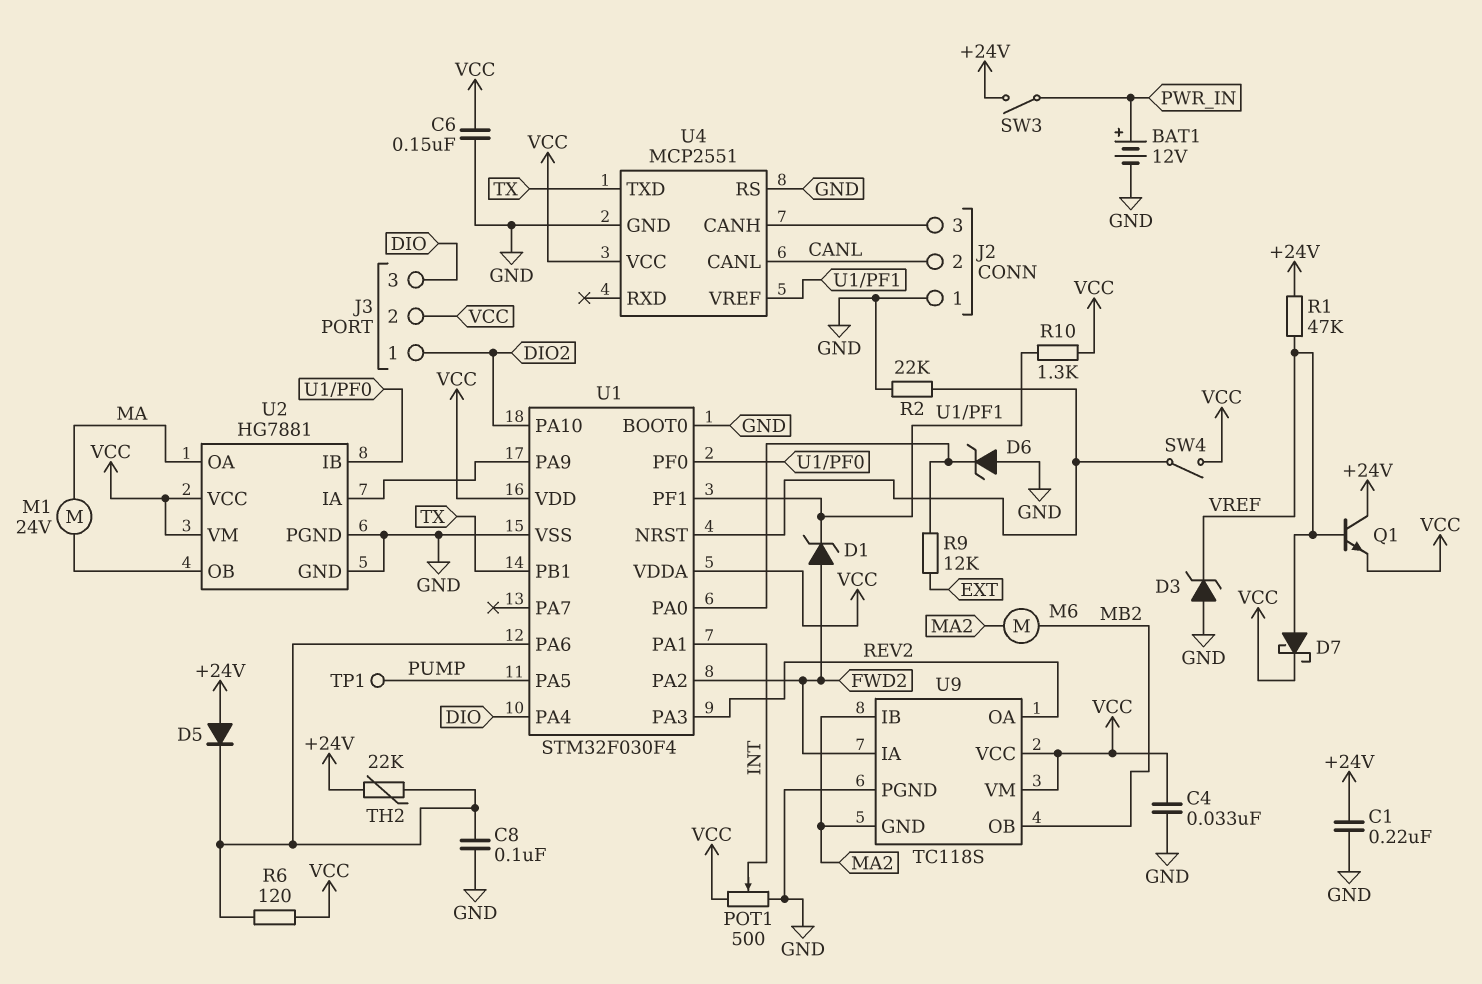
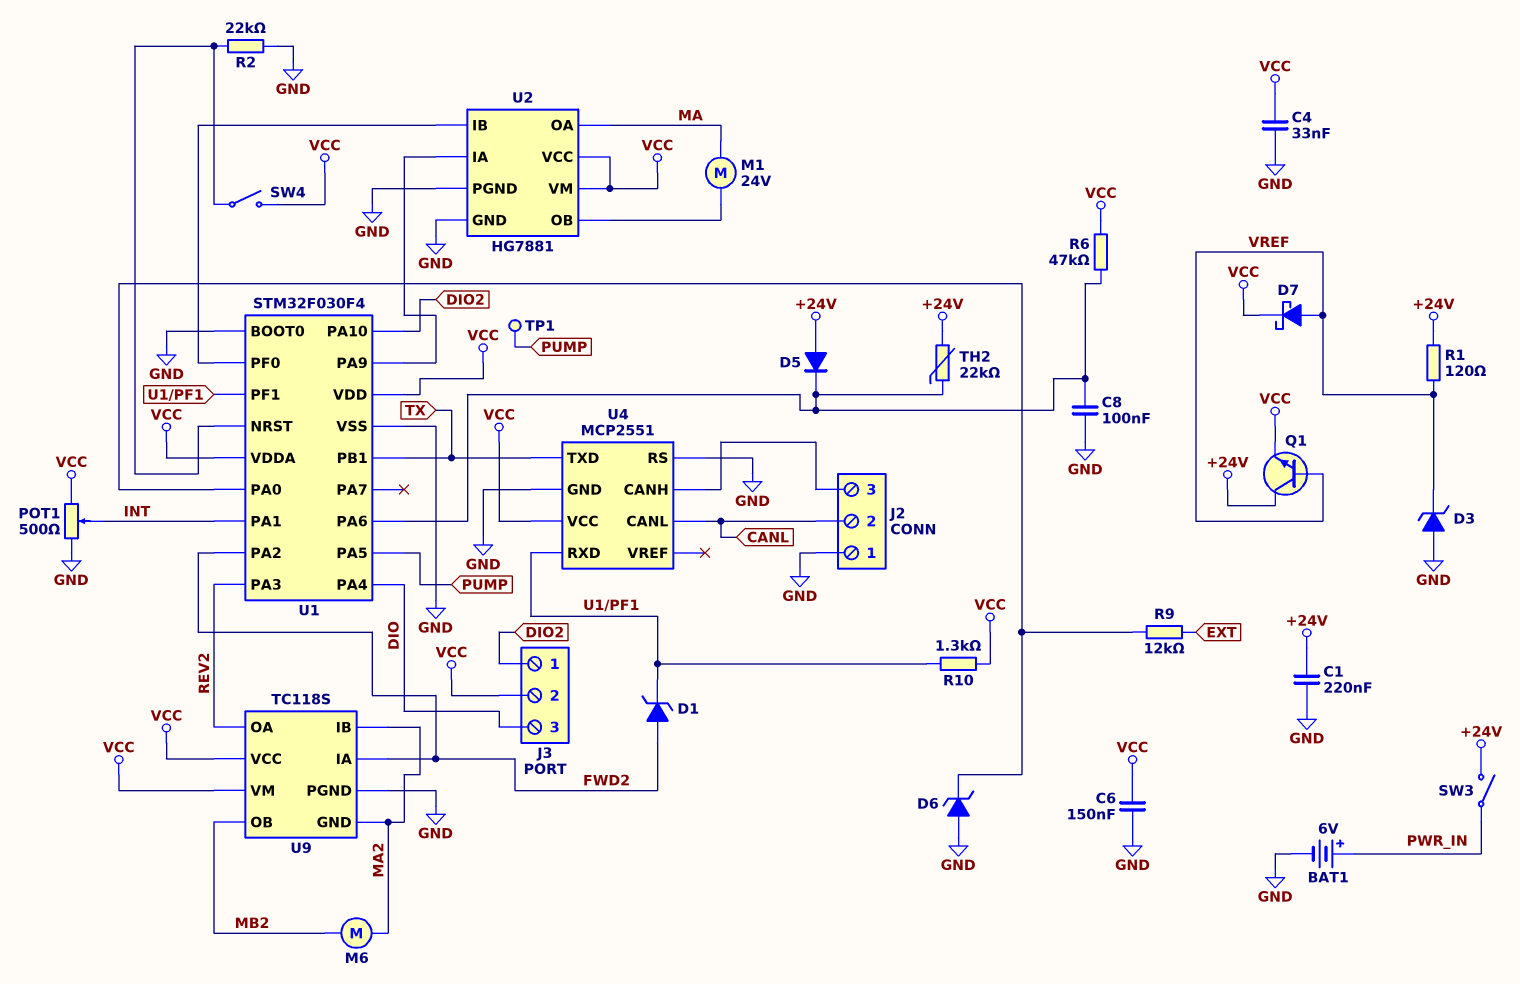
BAT1: 12V (plus PWR_IN, minus GND) -> 6V (plus PWR_IN, minus GND)
R1: 47k (+24V, VREF) -> 120 (+24V, VREF)
R6: 120 (U1/PA6, VCC) -> 47k (U1/PA6, VCC)
U4 pin RXD: none -> U1/PF1
U4 pin VREF: U1/PF1 -> none

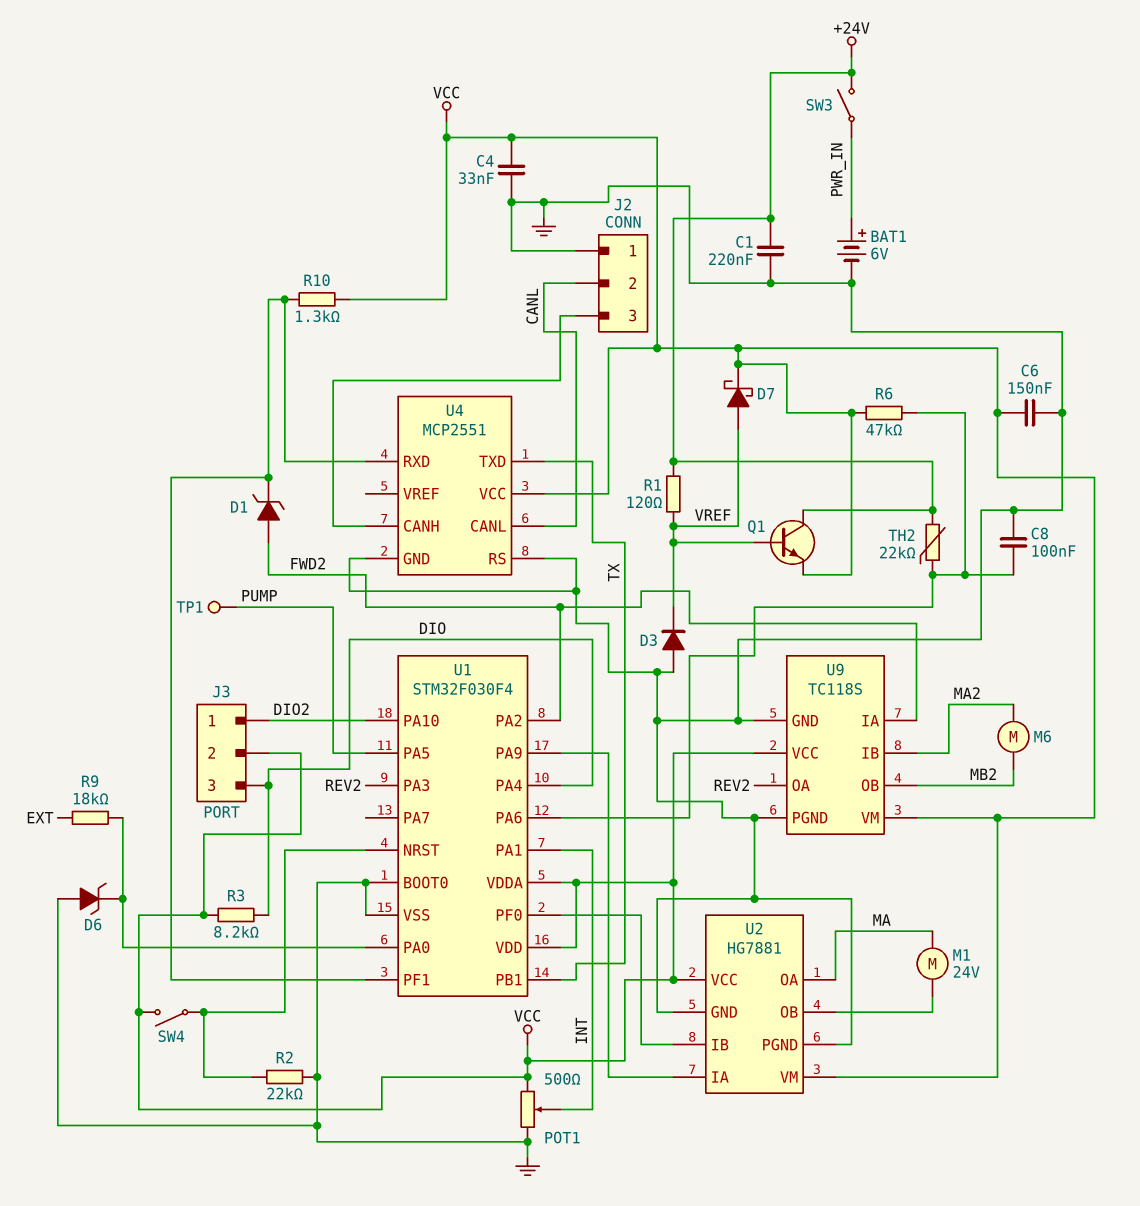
D3: zener (A GND, K VREF) -> diode (A GND, K VREF)
D5: diode (A +24V, K U1/PA6) -> none
R3: none -> 8.2k (DIO, VCC)
R9: 12k (EXT, U1/PA0) -> 18k (EXT, U1/PA0)
U9 pin GND: MA2 -> GND

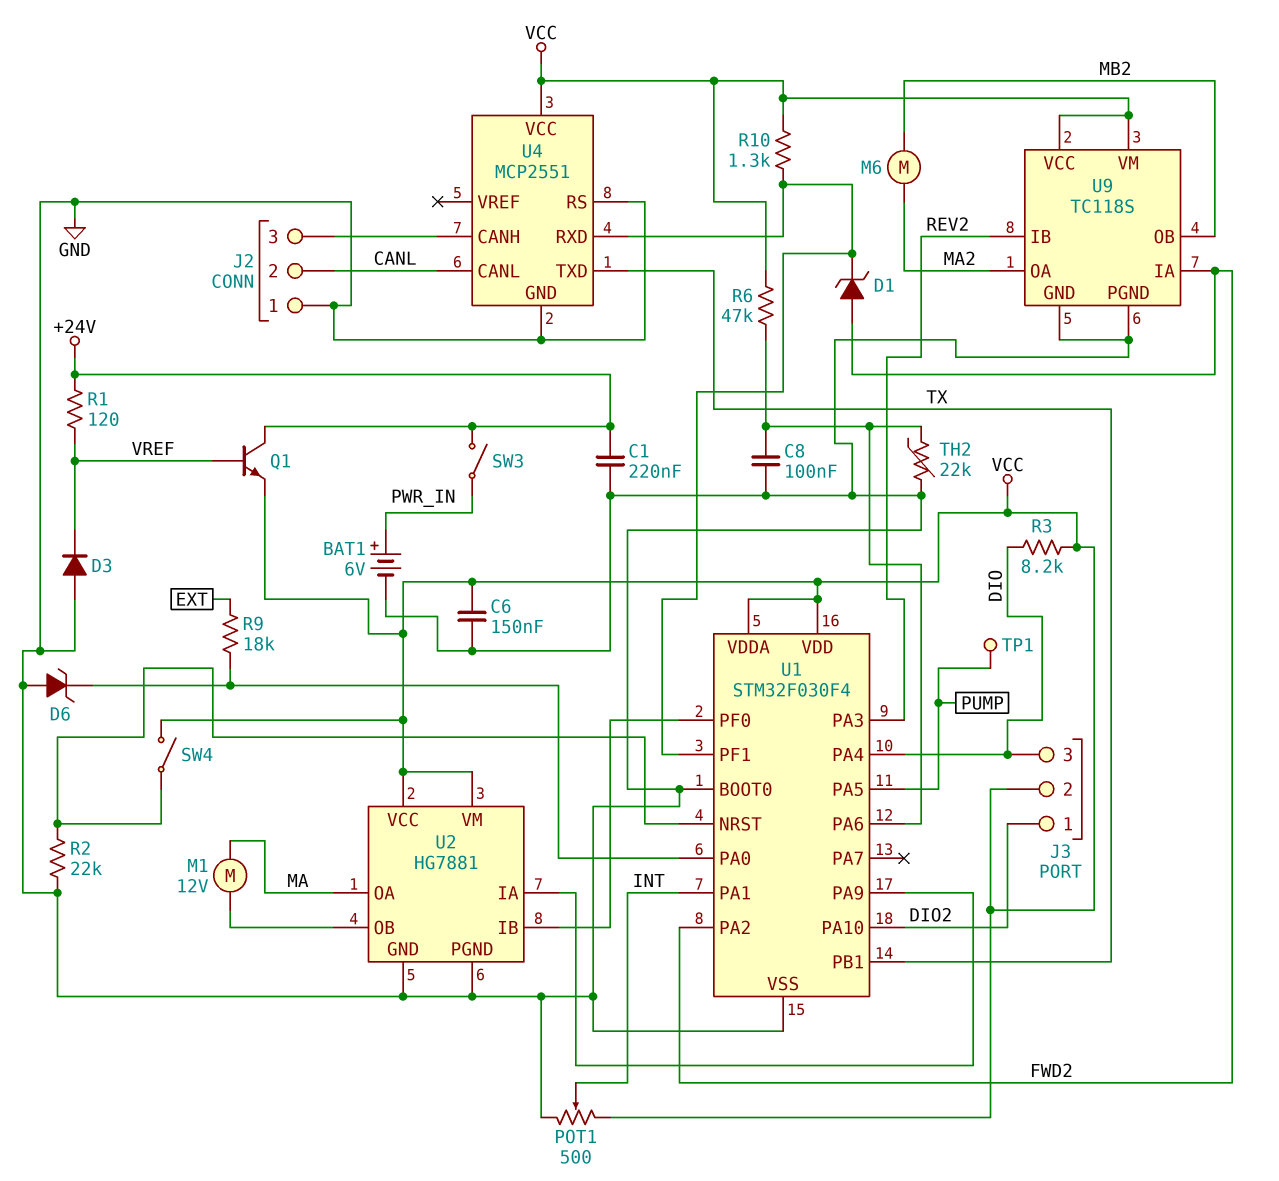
C4: 33nF (GND, VCC) -> none
D7: schottky (A VREF, K VCC) -> none
M1: motor 24V (MA, U2/OB) -> motor 12V (MA, U2/OB)
TH2: 22k (+24V, U1/PA6) -> 22k (GND, U1/PA6)
U9 pin IB: MA2 -> REV2
U9 pin OA: REV2 -> MA2

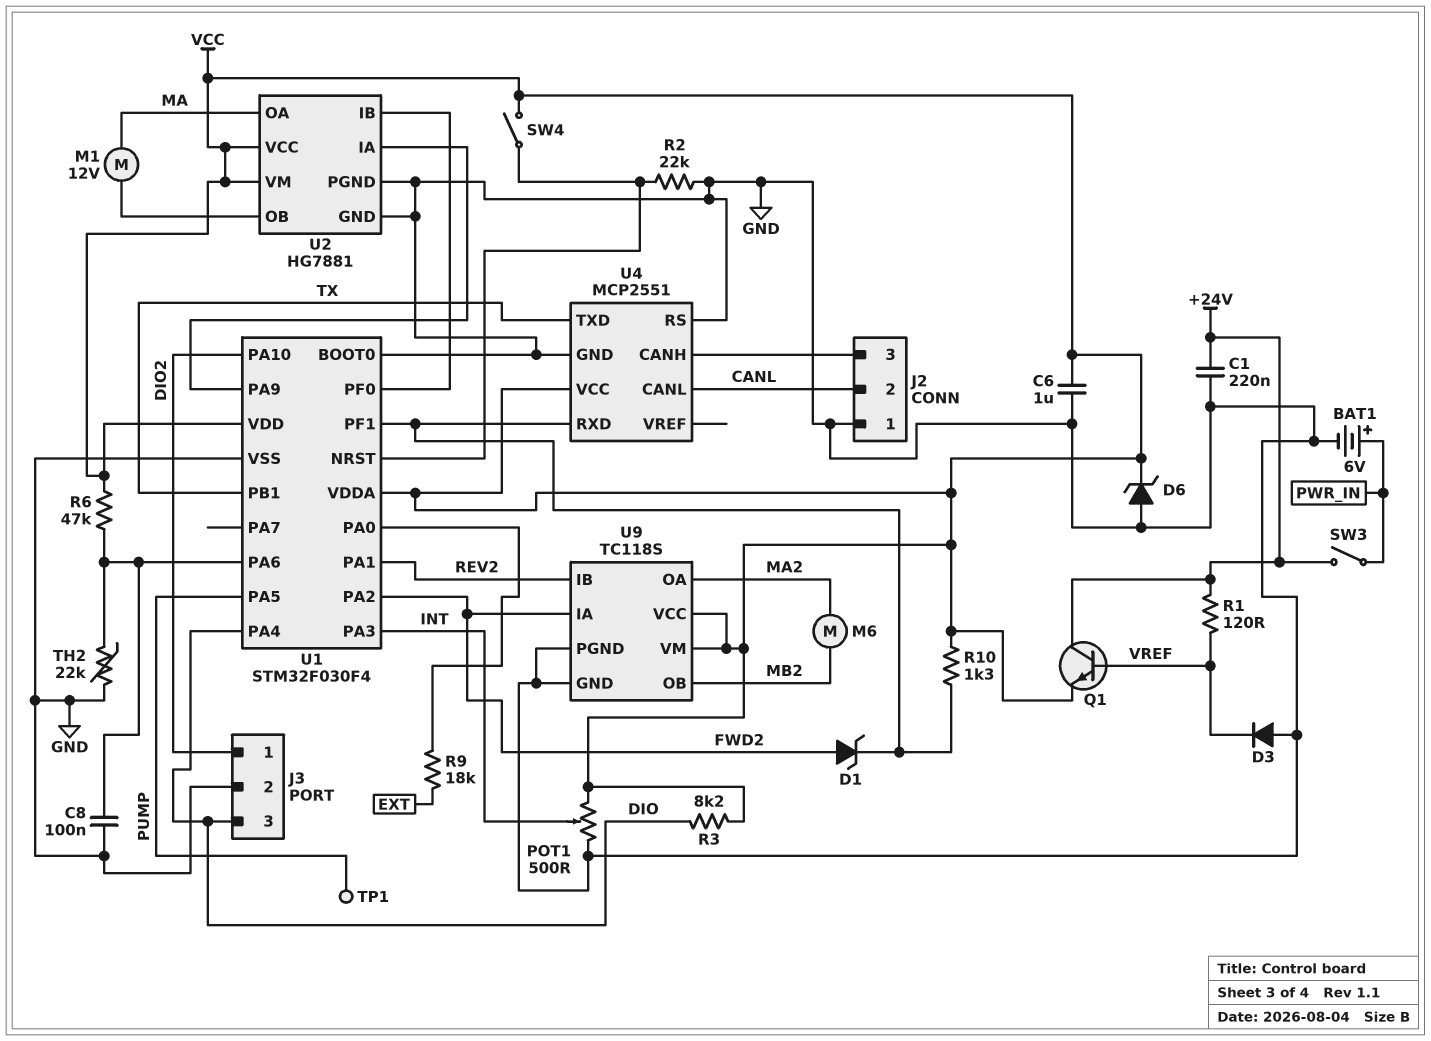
C6: 150nF (GND, VCC) -> 1uF (GND, VCC)
D6: zener (A GND, K U1/PA0) -> zener (A GND, K VCC)
J3 pin 2: VCC -> GND
U1 pin PA1: INT -> REV2
U1 pin PA3: REV2 -> INT

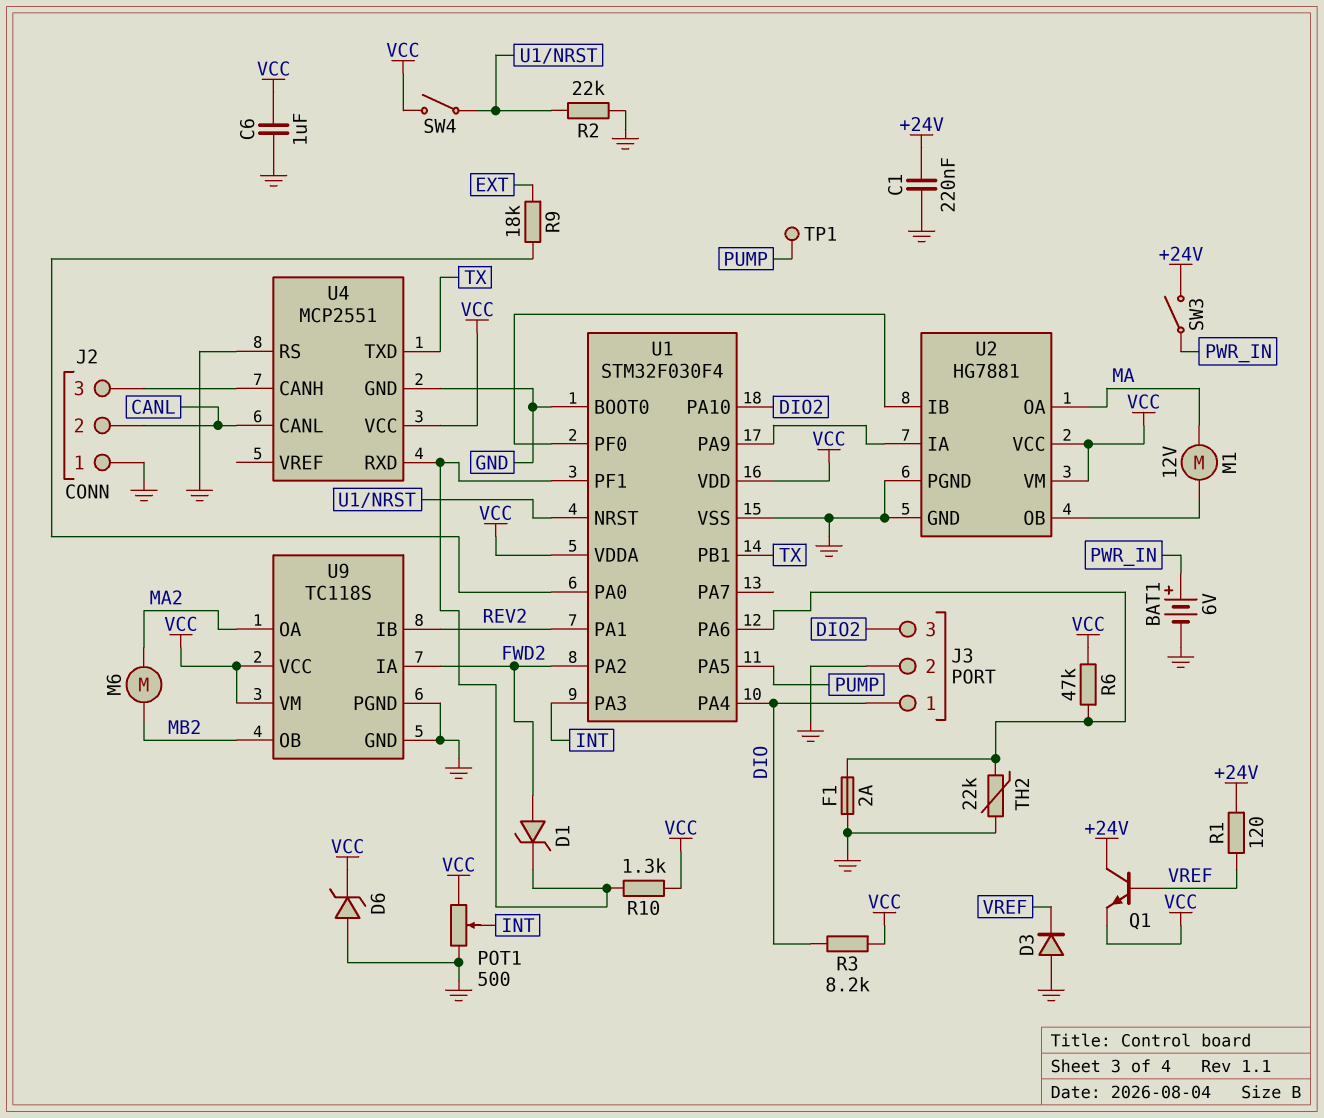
C8: 100nF (GND, U1/PA6) -> none
F1: none -> 2A (GND, U1/PA6)
J3 pin 1: DIO2 -> DIO
J3 pin 3: DIO -> DIO2

